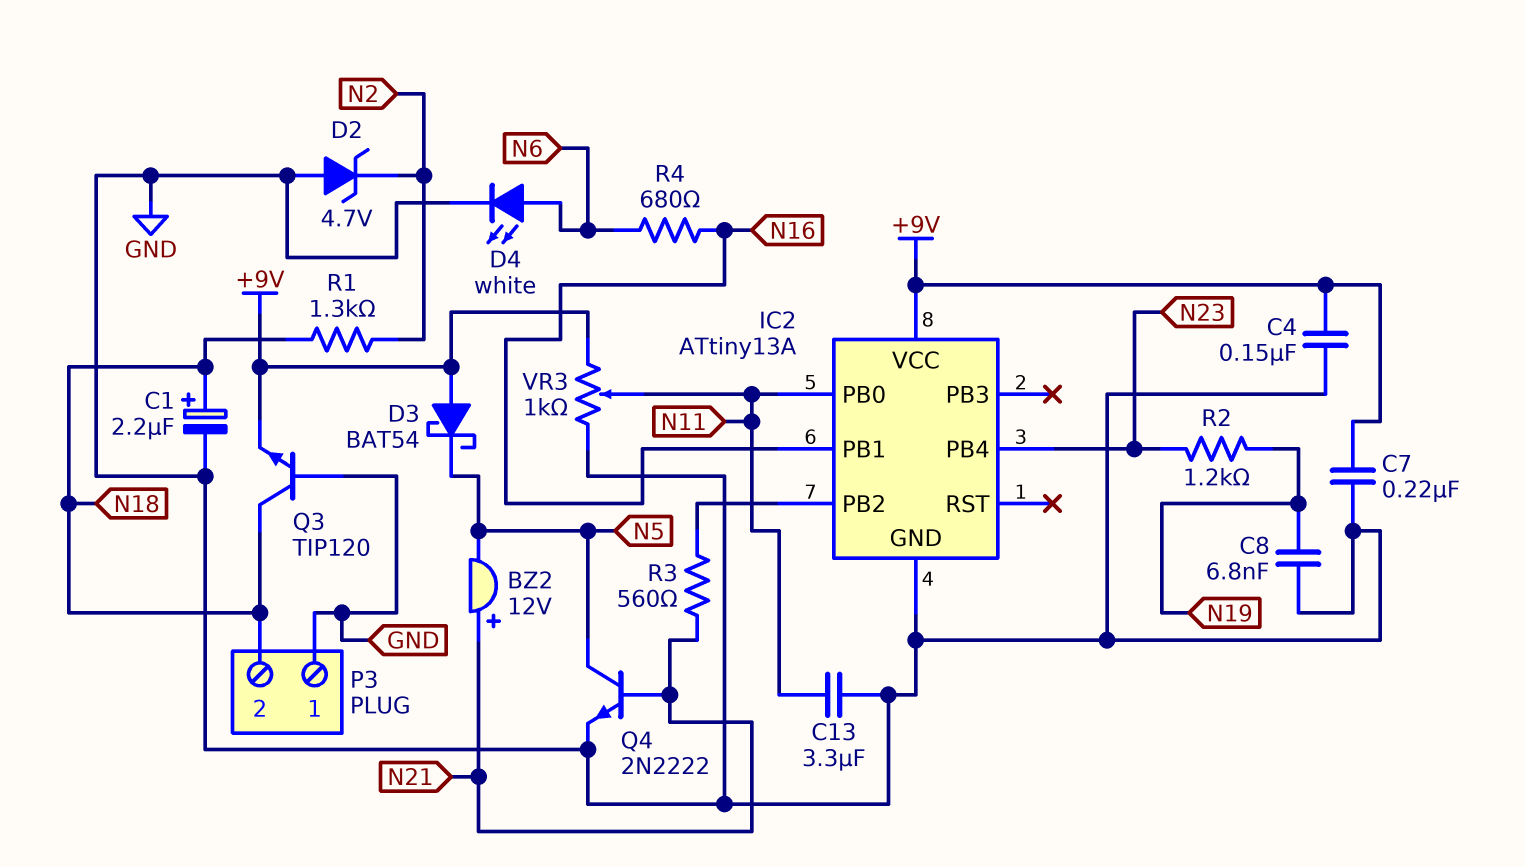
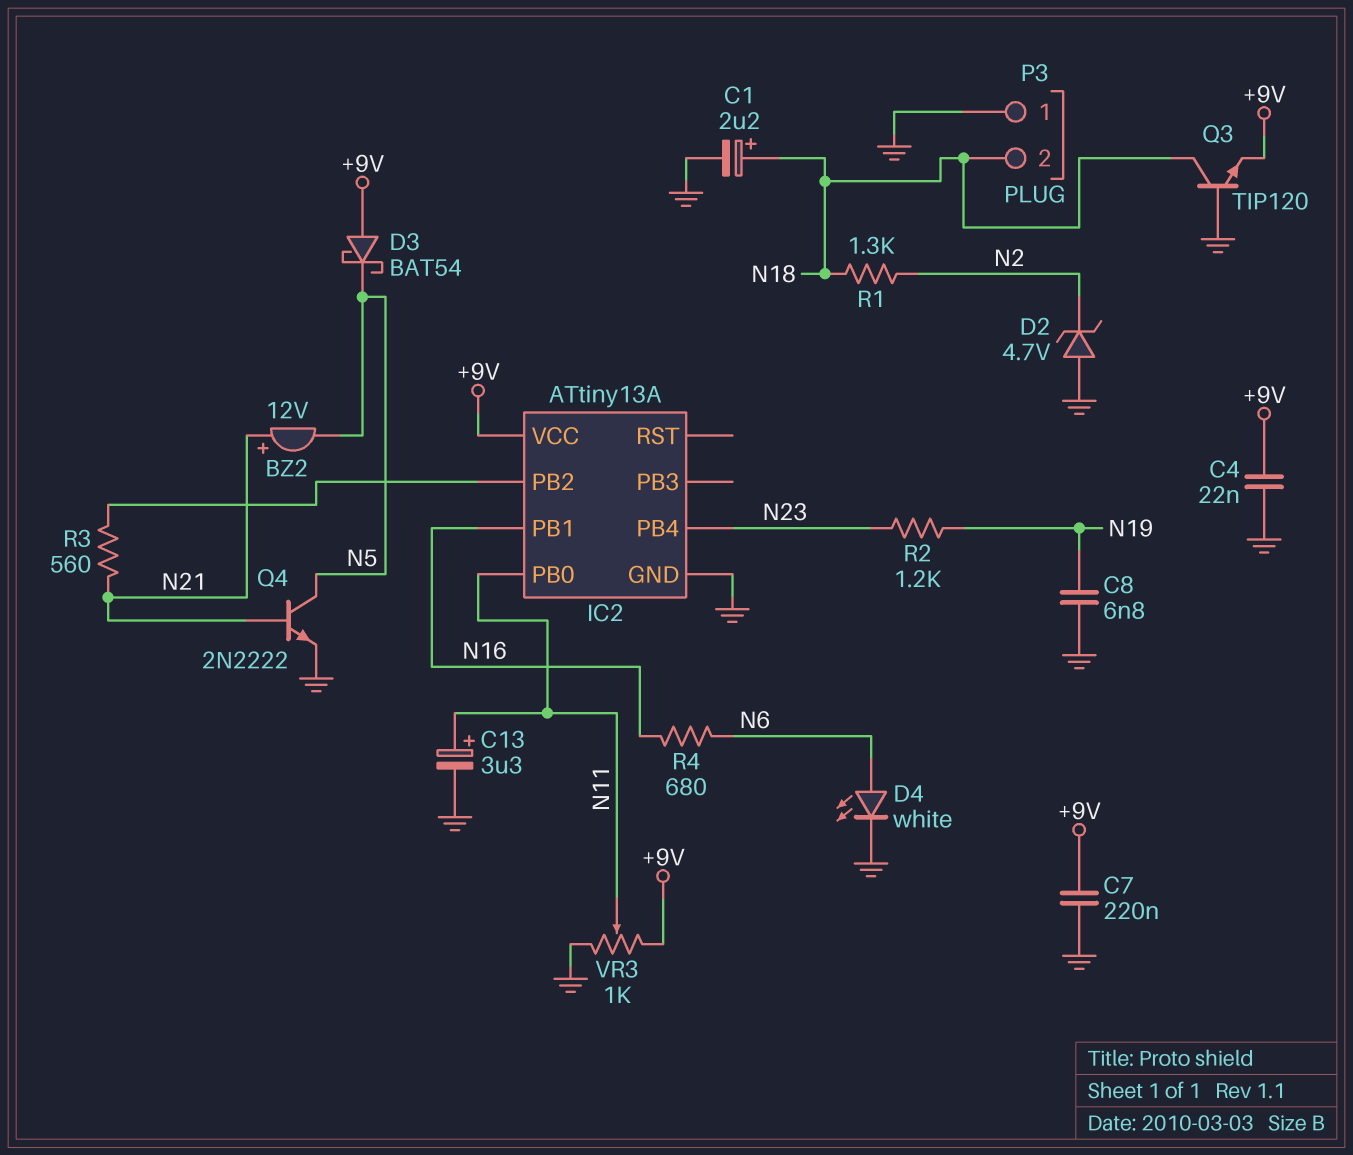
C4: 150nF (+9V, GND) -> 22nF (+9V, GND)
C13: 3.3uF (GND, N11) -> 3.3uF (plus N11, minus GND)

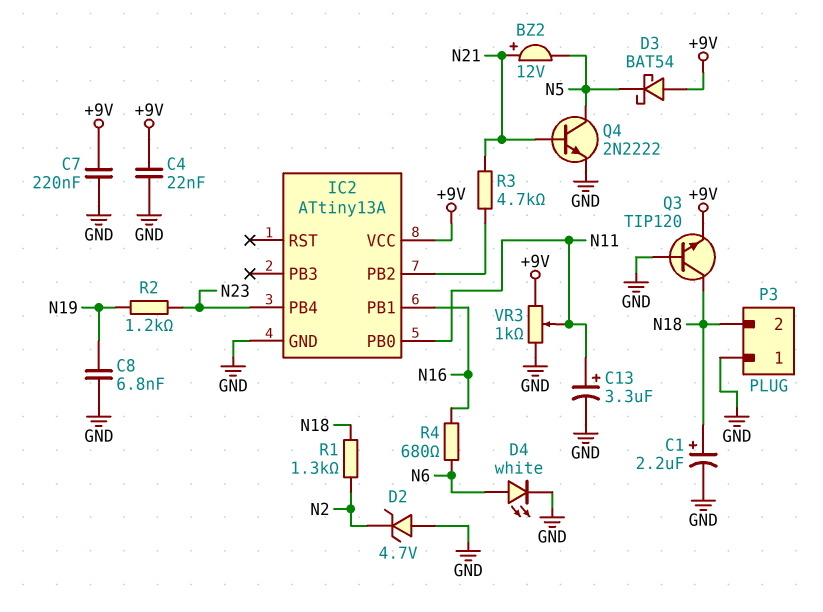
R3: 560 (IC2/PB2, N21) -> 4.7k (IC2/PB2, N21)

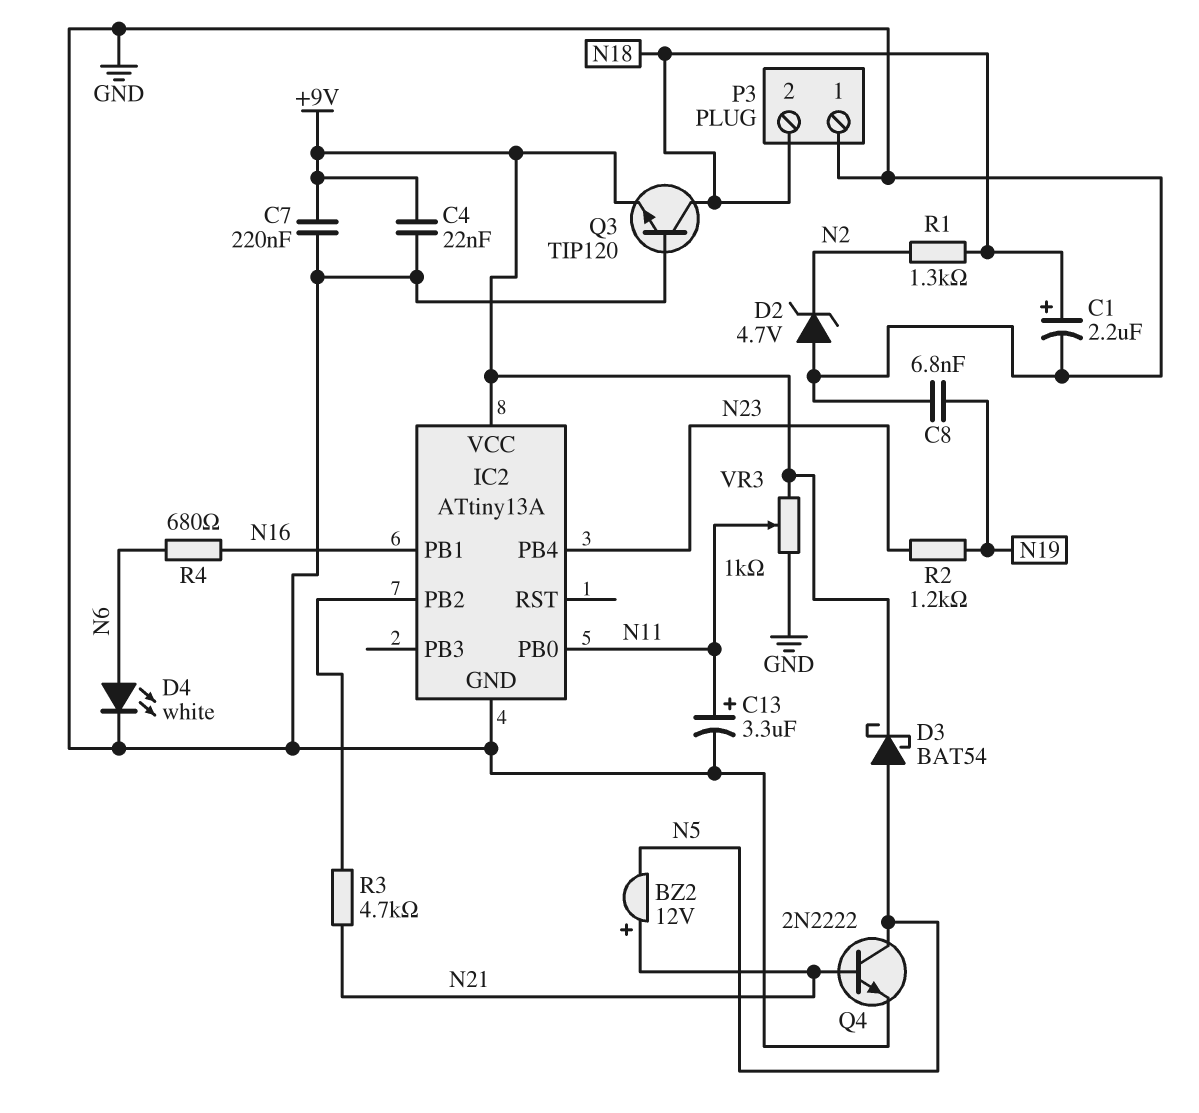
D3: schottky BAT54 (A +9V, K N5) -> schottky BAT54 (A N5, K +9V)

